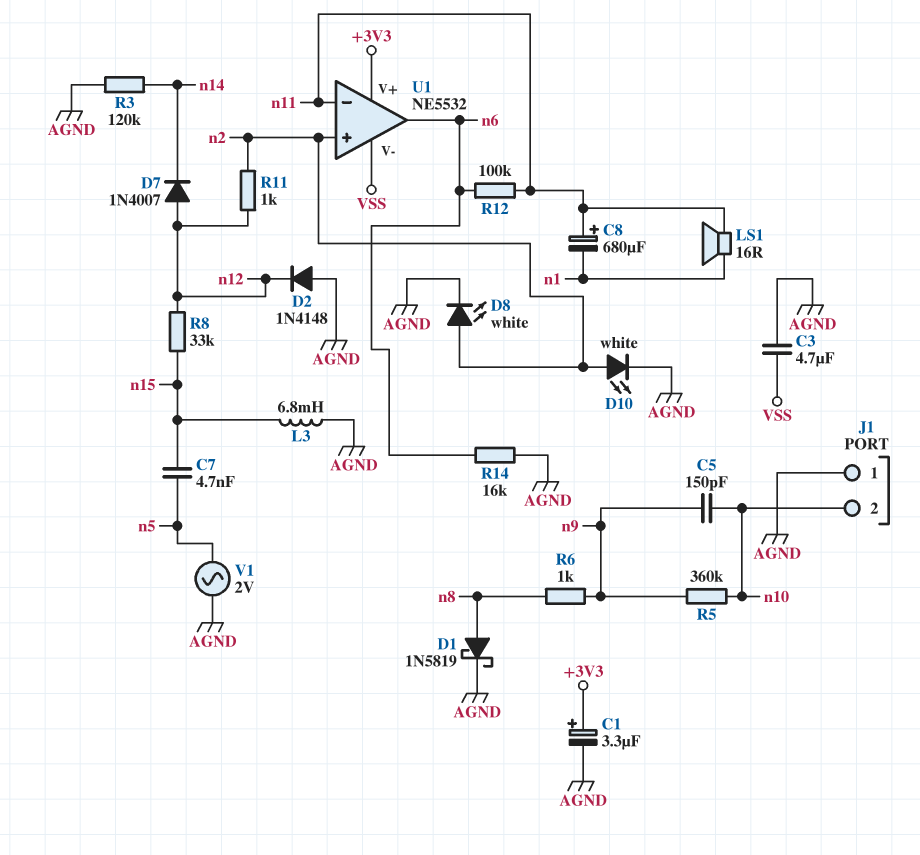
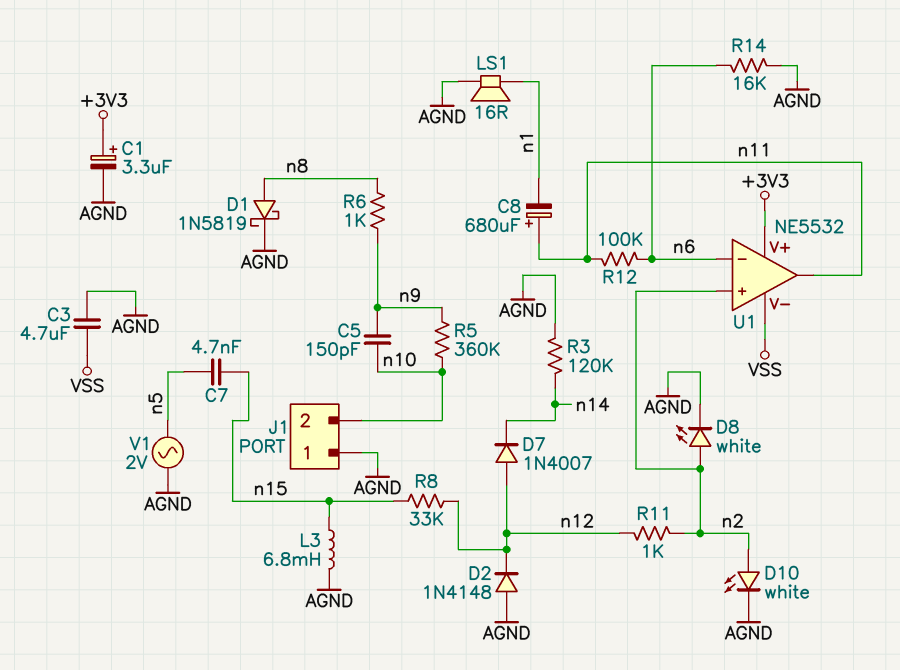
LS1: speaker 16R (n1, n11) -> speaker 16R (AGND, n1)
U1 pin in-: n11 -> n6
U1 pin out: n6 -> n11

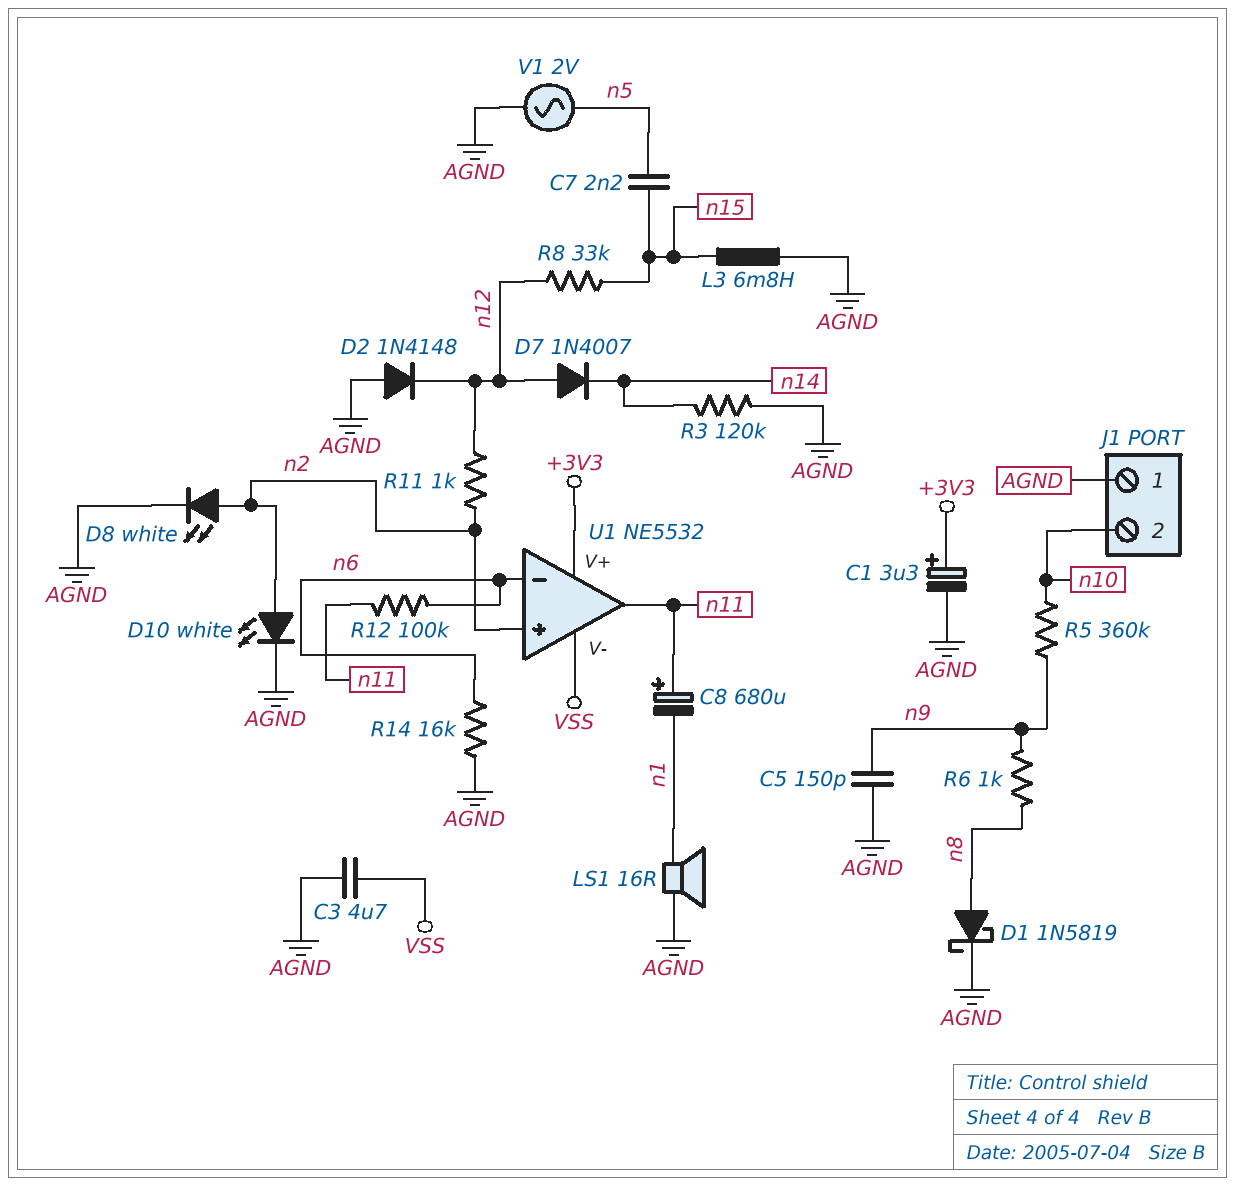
C5: 150pF (n9, n10) -> 150pF (AGND, n9)
C7: 4.7nF (n5, n15) -> 2.2nF (n5, n15)

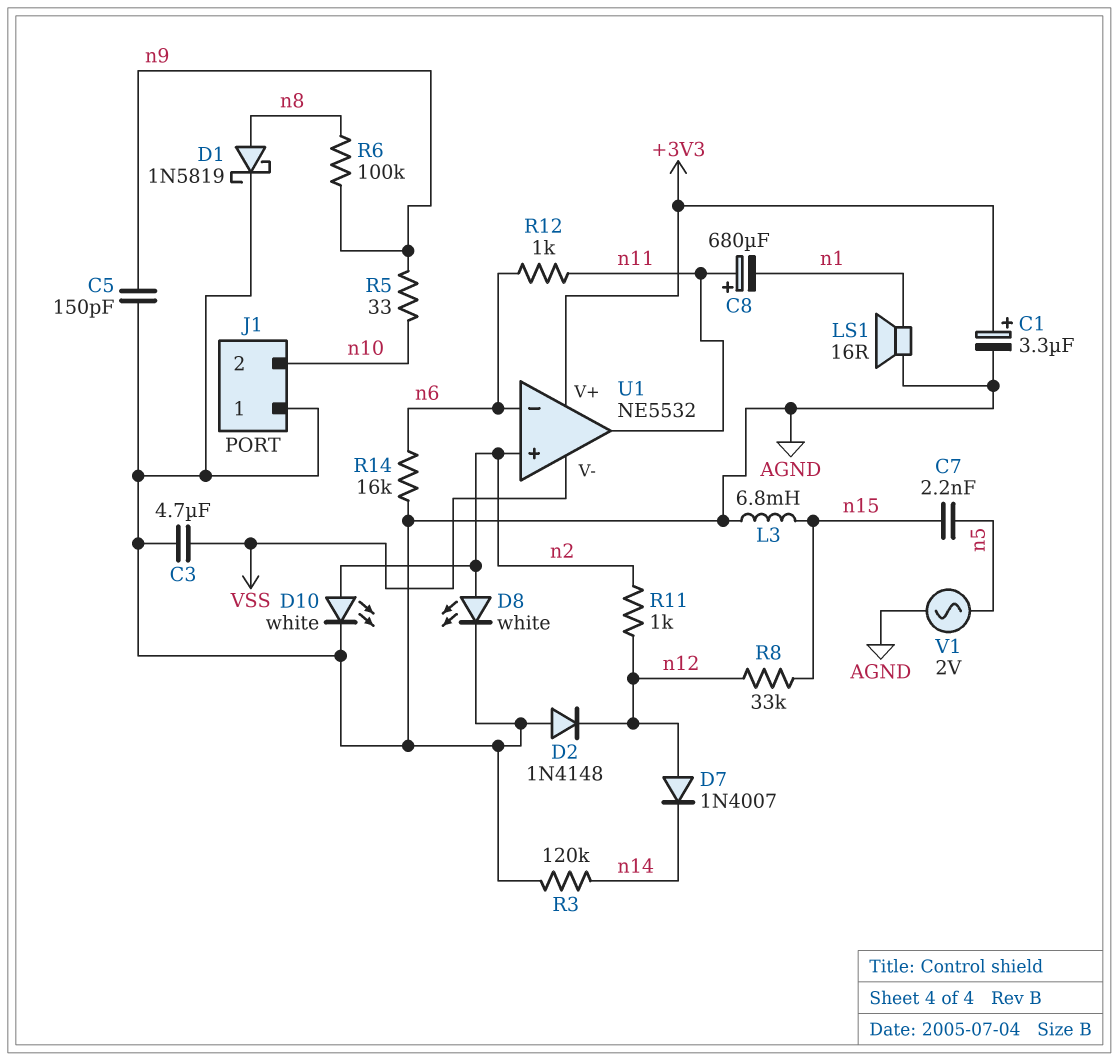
R5: 360k (n9, n10) -> 33 (n9, n10)
R6: 1k (n8, n9) -> 100k (n8, n9)
R12: 100k (n6, n11) -> 1k (n6, n11)

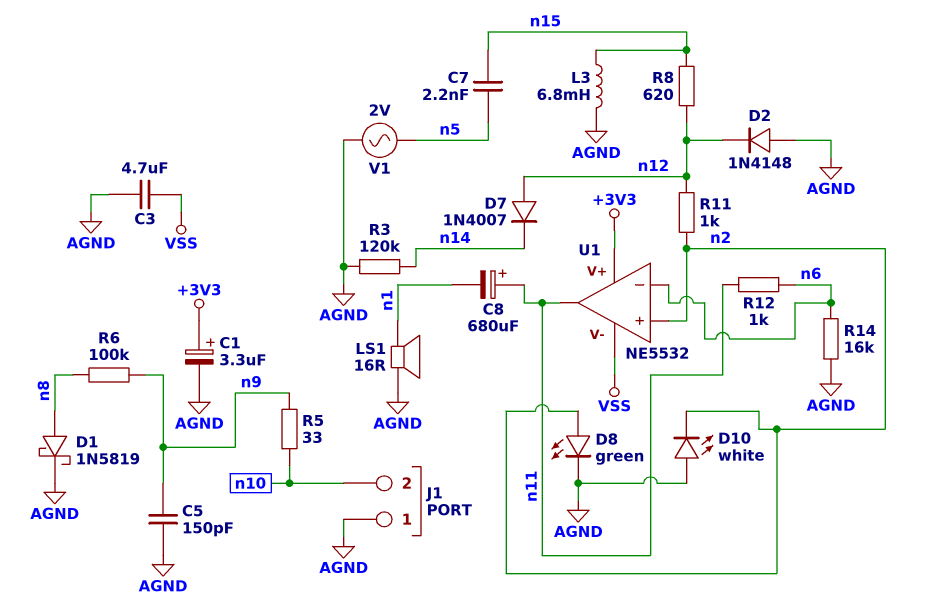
D8: LED white (A n2, K AGND) -> LED green (A n2, K AGND)
D10: LED white (A n2, K AGND) -> LED white (A AGND, K n2)
R8: 33k (n12, n15) -> 620 (n12, n15)

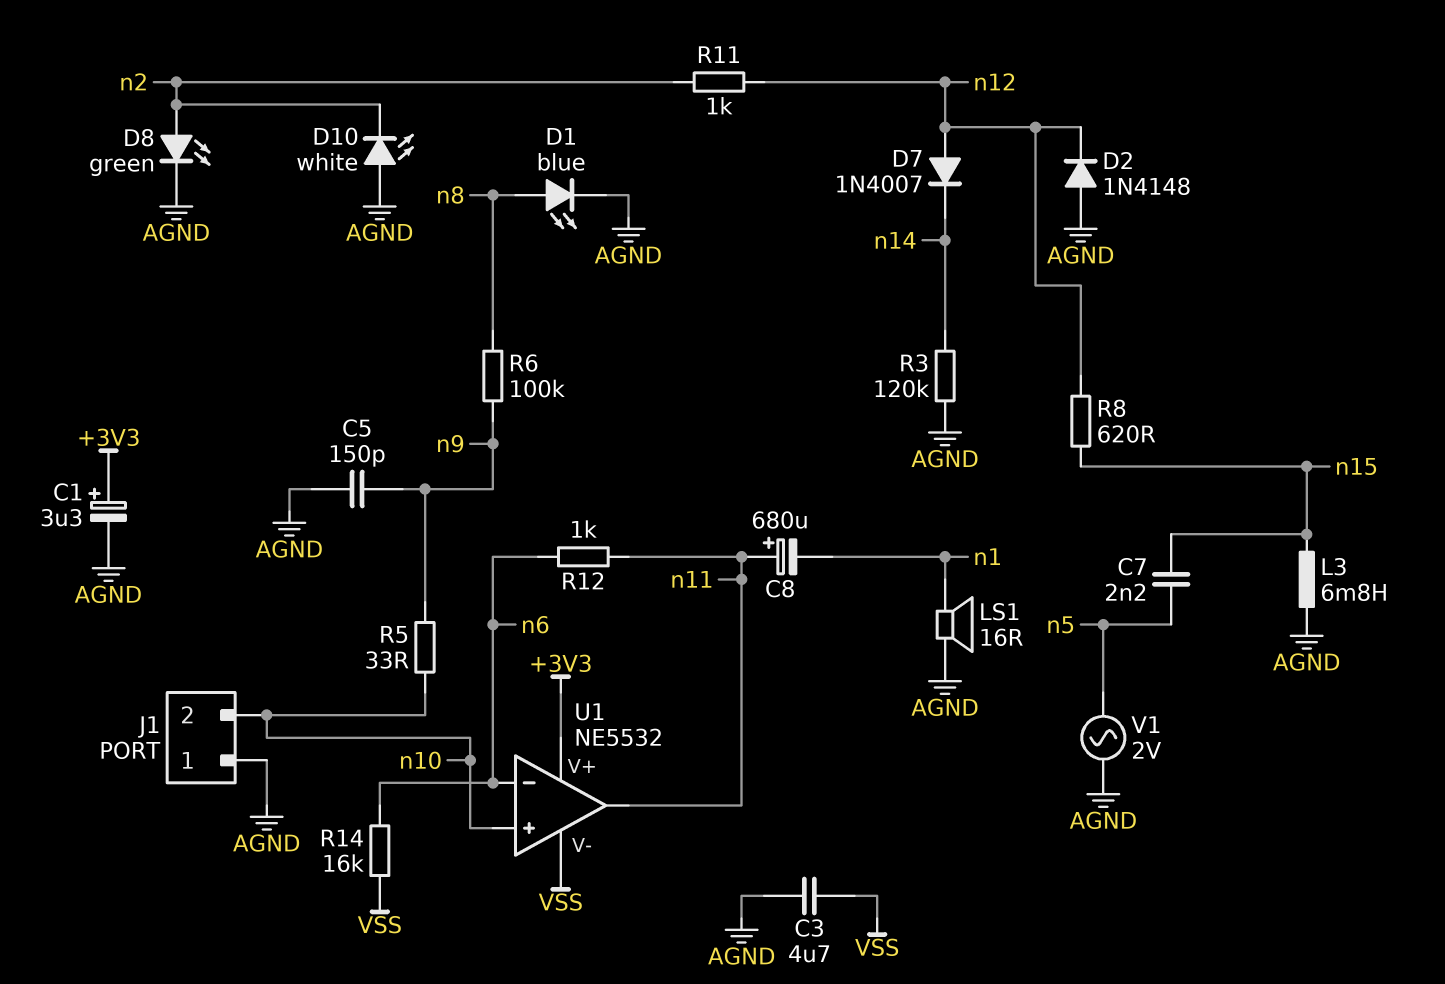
D1: schottky 1N5819 (A n8, K AGND) -> LED blue (A n8, K AGND)
R14: 16k (AGND, n6) -> 16k (VSS, n6)
U1 pin in+: n2 -> n10

